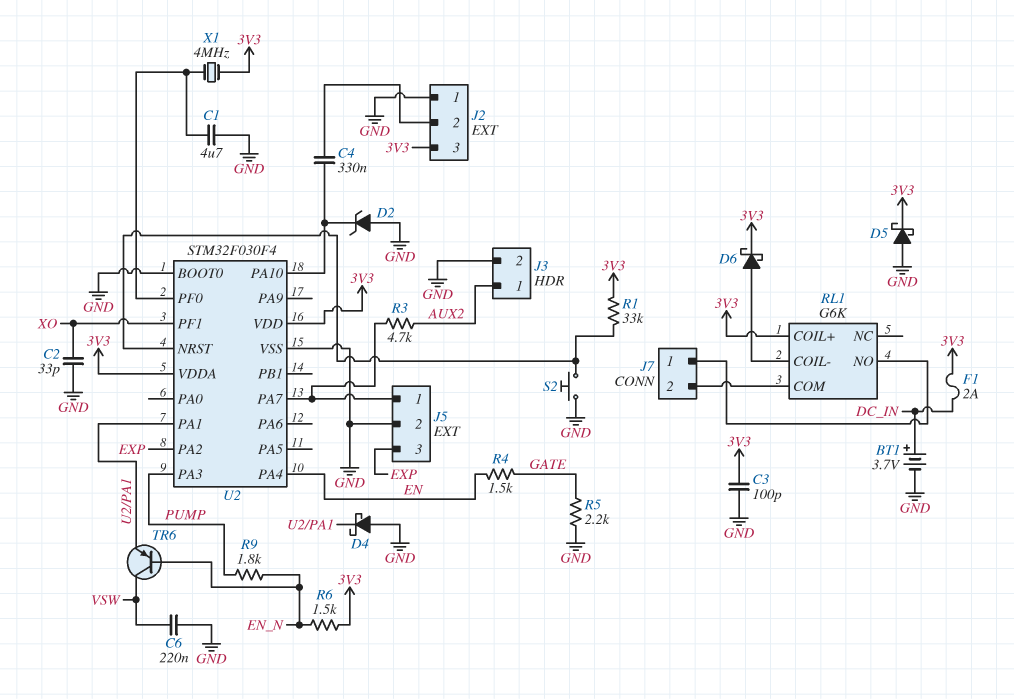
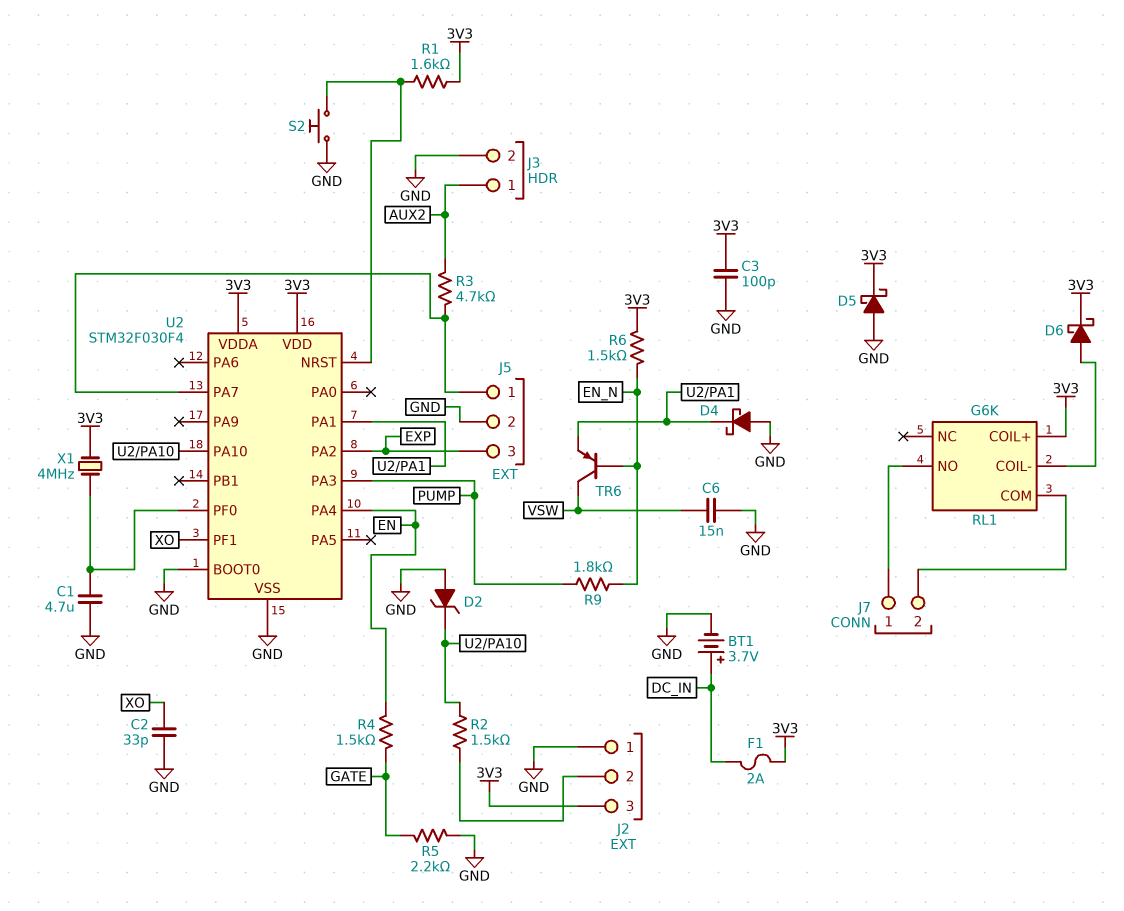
C4: 330nF (J2/2, U2/PA10) -> none
C6: 220nF (GND, VSW) -> 15nF (GND, VSW)
R1: 33k (3V3, U2/NRST) -> 1.6k (3V3, U2/NRST)
R2: none -> 1.5k (J2/2, U2/PA10)

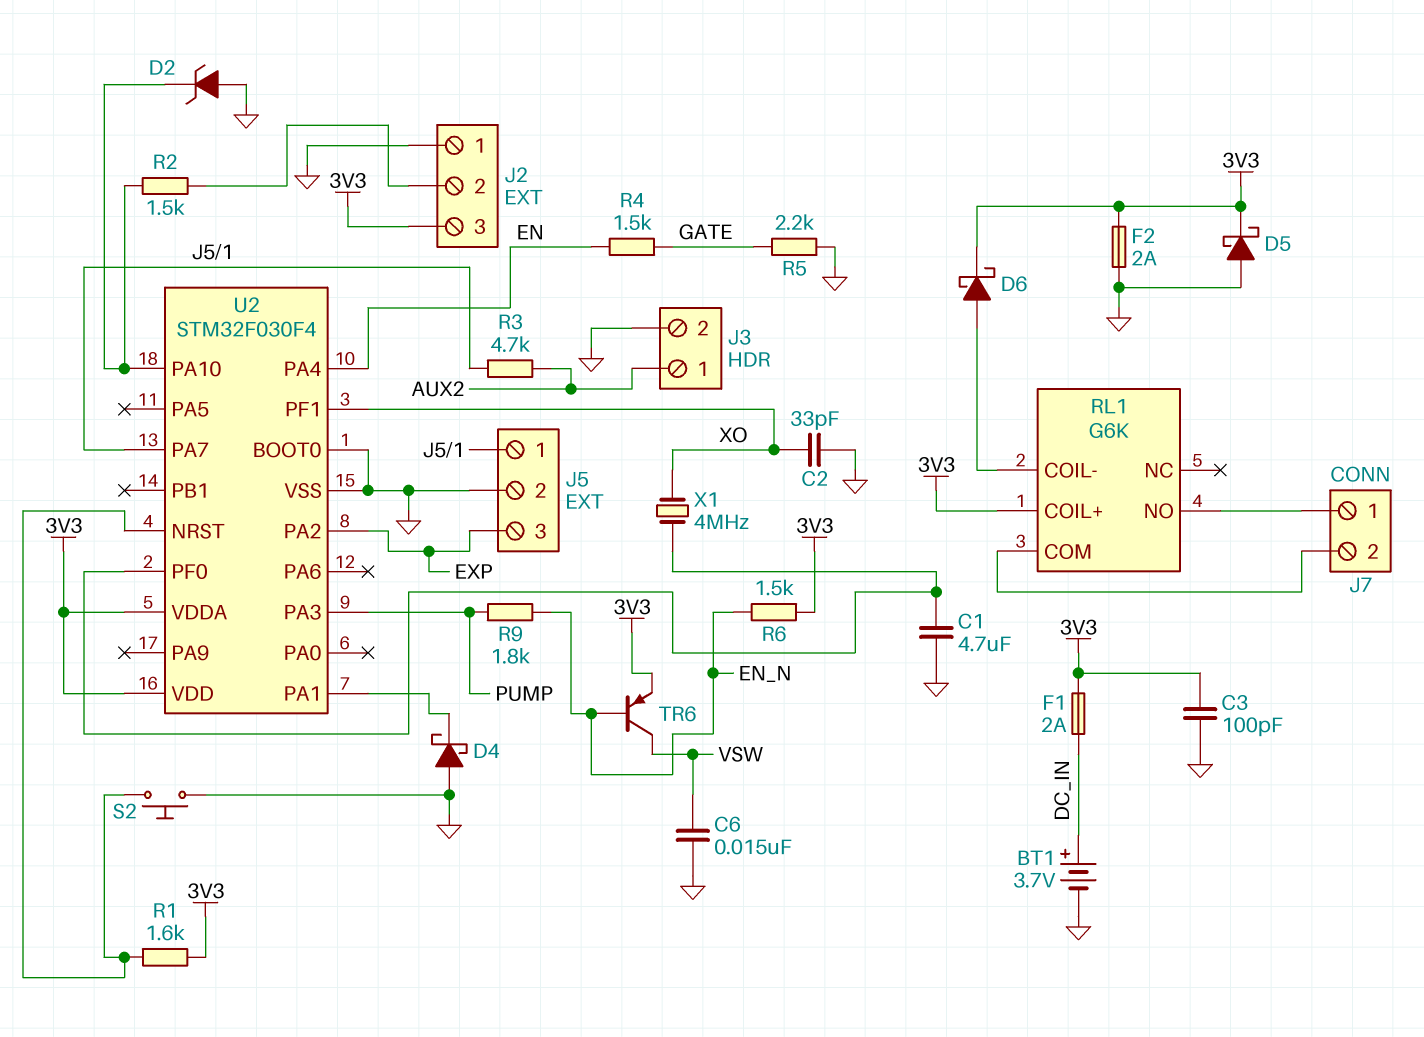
F2: none -> 2A (3V3, GND)
TR6: PNP (B EN_N, C VSW, E U2/PA1) -> PNP (B EN_N, C VSW, E 3V3)
X1: 4MHz (3V3, U2/PF0) -> 4MHz (U2/PF0, XO)

